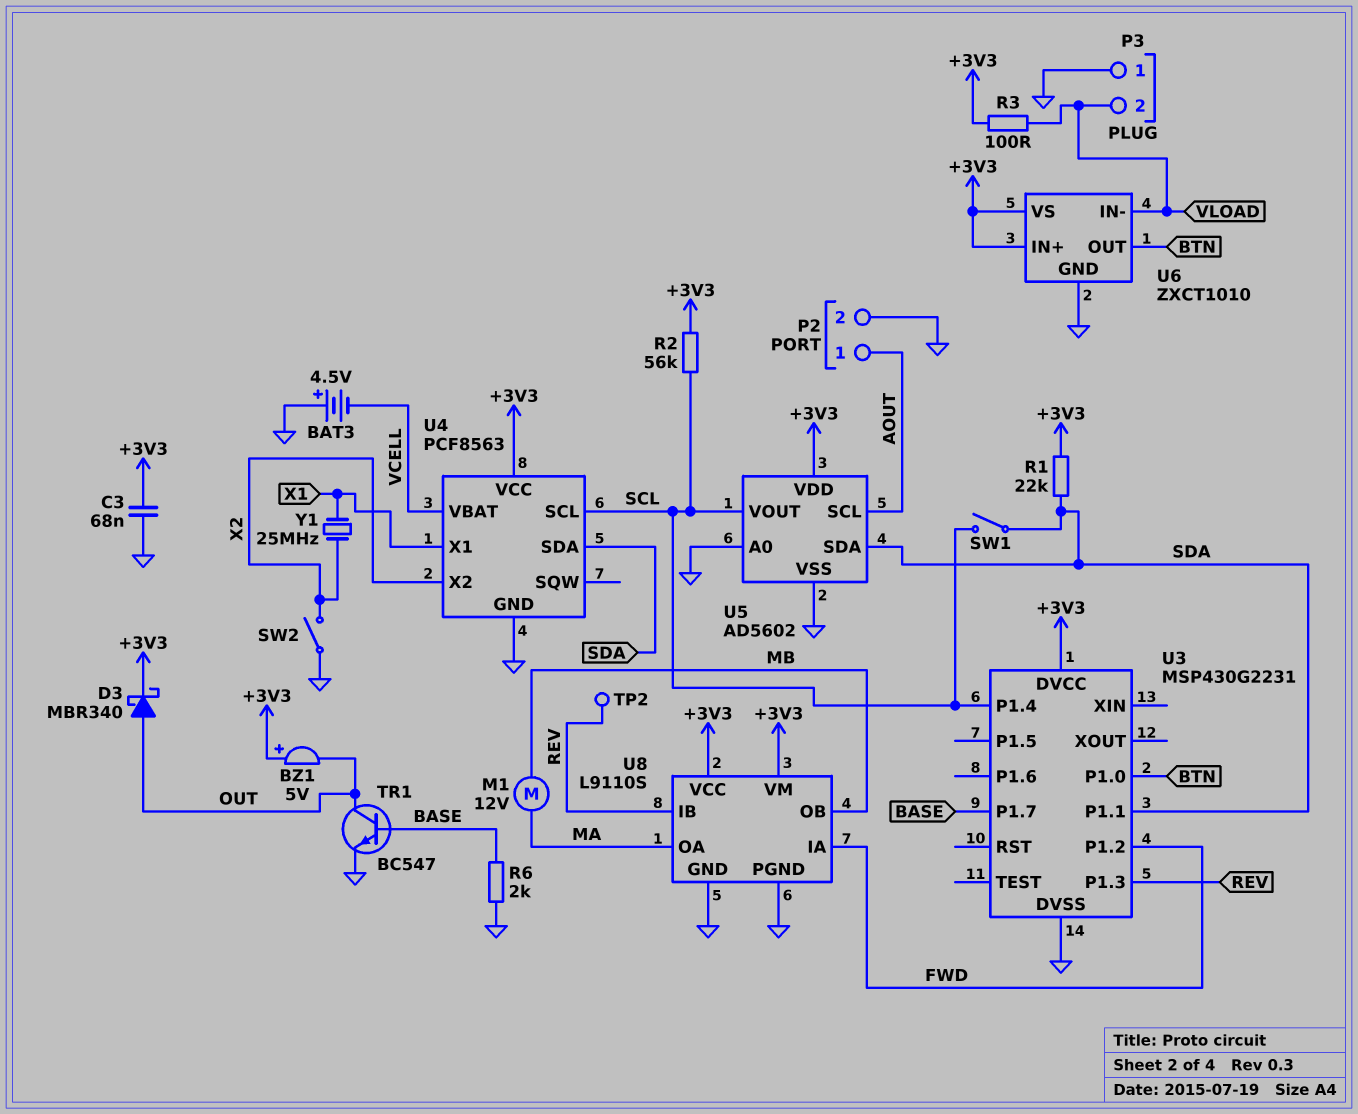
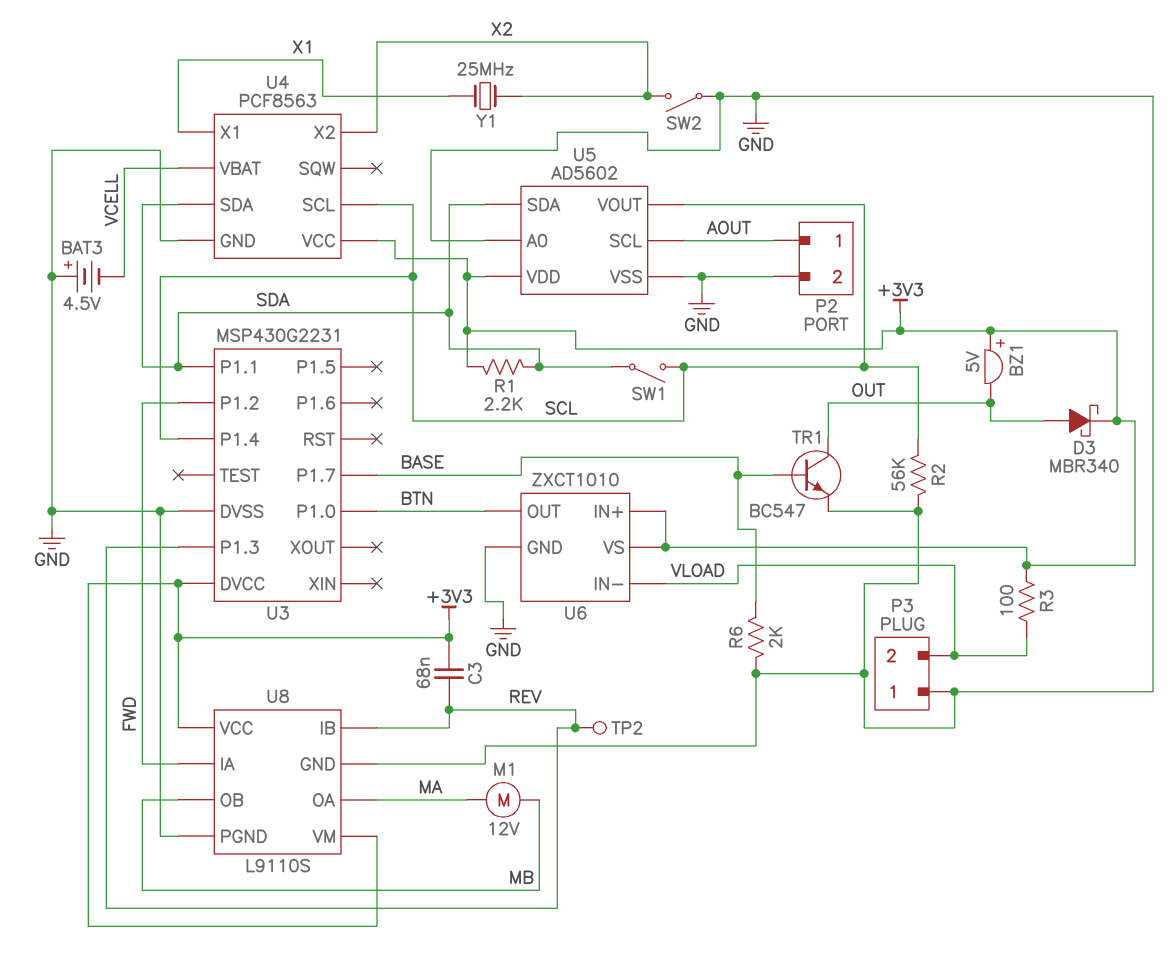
C3: 68nF (+3V3, GND) -> 68nF (+3V3, REV)
R1: 22k (+3V3, SDA) -> 2.2k (+3V3, SDA)
R2: 56k (+3V3, SCL) -> 56k (GND, SCL)

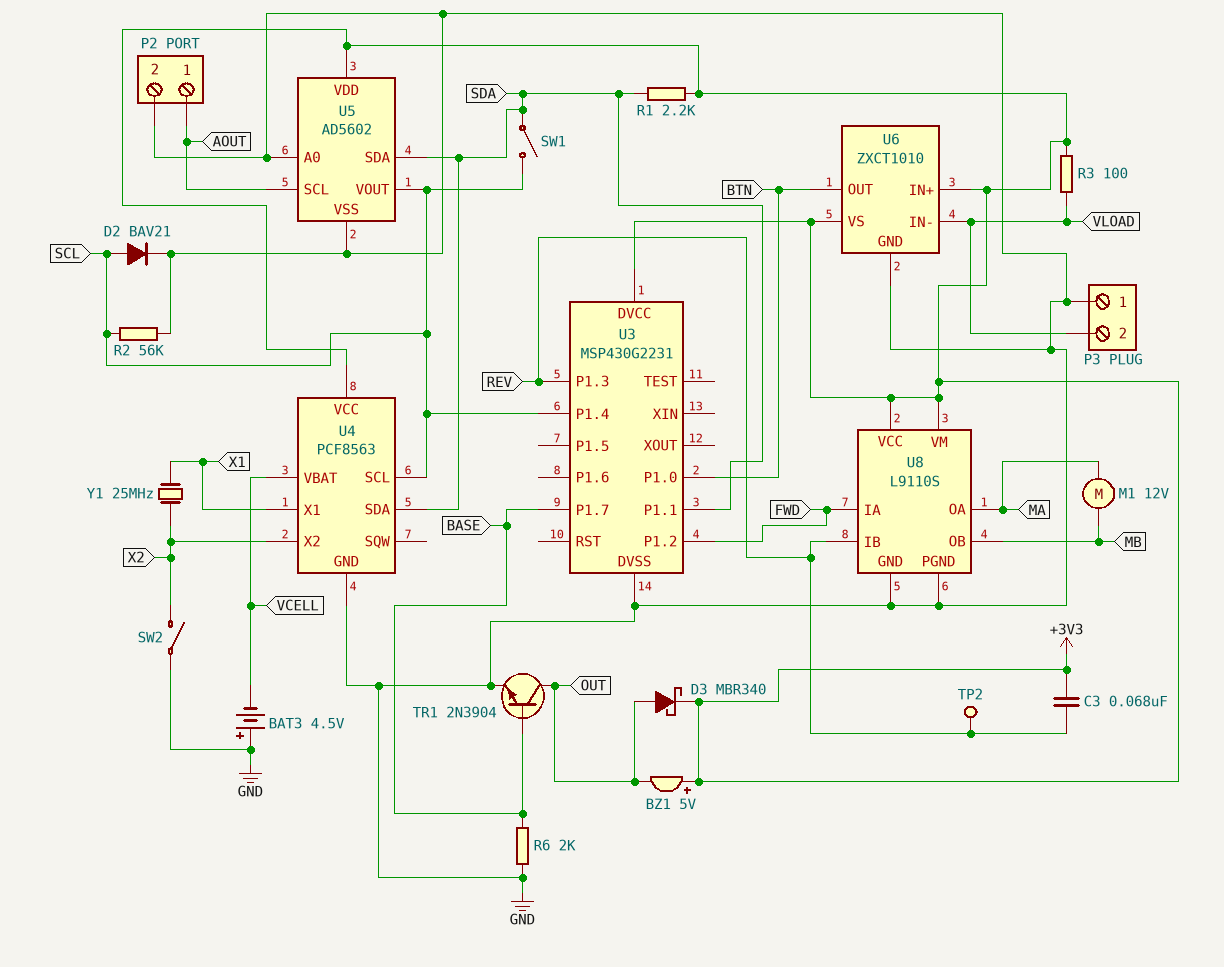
D2: none -> diode BAV21 (A SCL, K GND)
TR1: NPN BC547 (B BASE, C OUT, E GND) -> NPN 2N3904 (B BASE, C OUT, E GND)

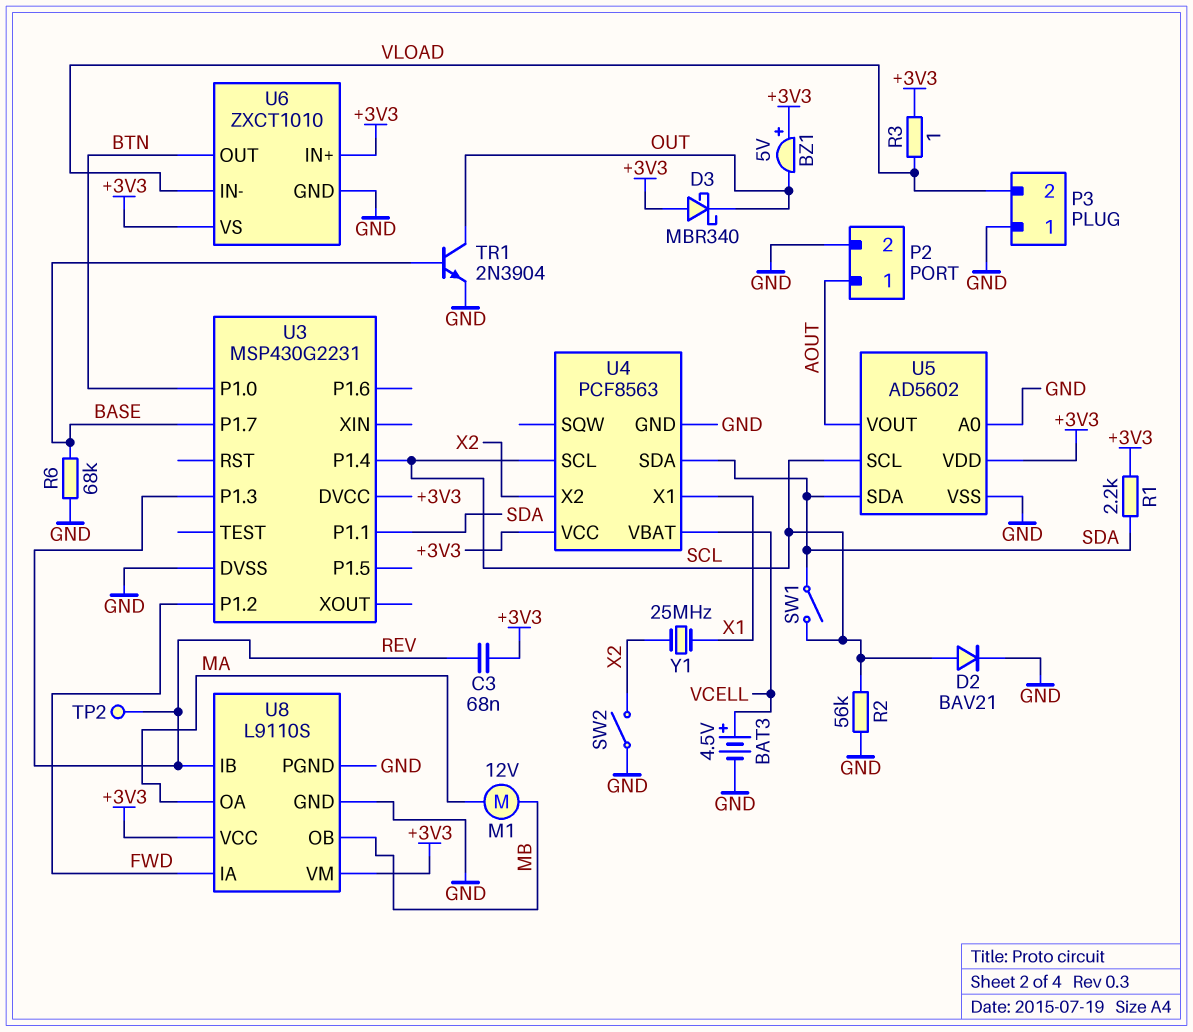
BAT3: 4.5V (plus GND, minus VCELL) -> 4.5V (plus VCELL, minus GND)
D3: schottky MBR340 (A OUT, K +3V3) -> schottky MBR340 (A +3V3, K OUT)
R3: 100 (+3V3, VLOAD) -> 1 (+3V3, VLOAD)
R6: 2k (BASE, GND) -> 68k (BASE, GND)
U5 pin SCL: AOUT -> SCL
U5 pin VOUT: SCL -> AOUT

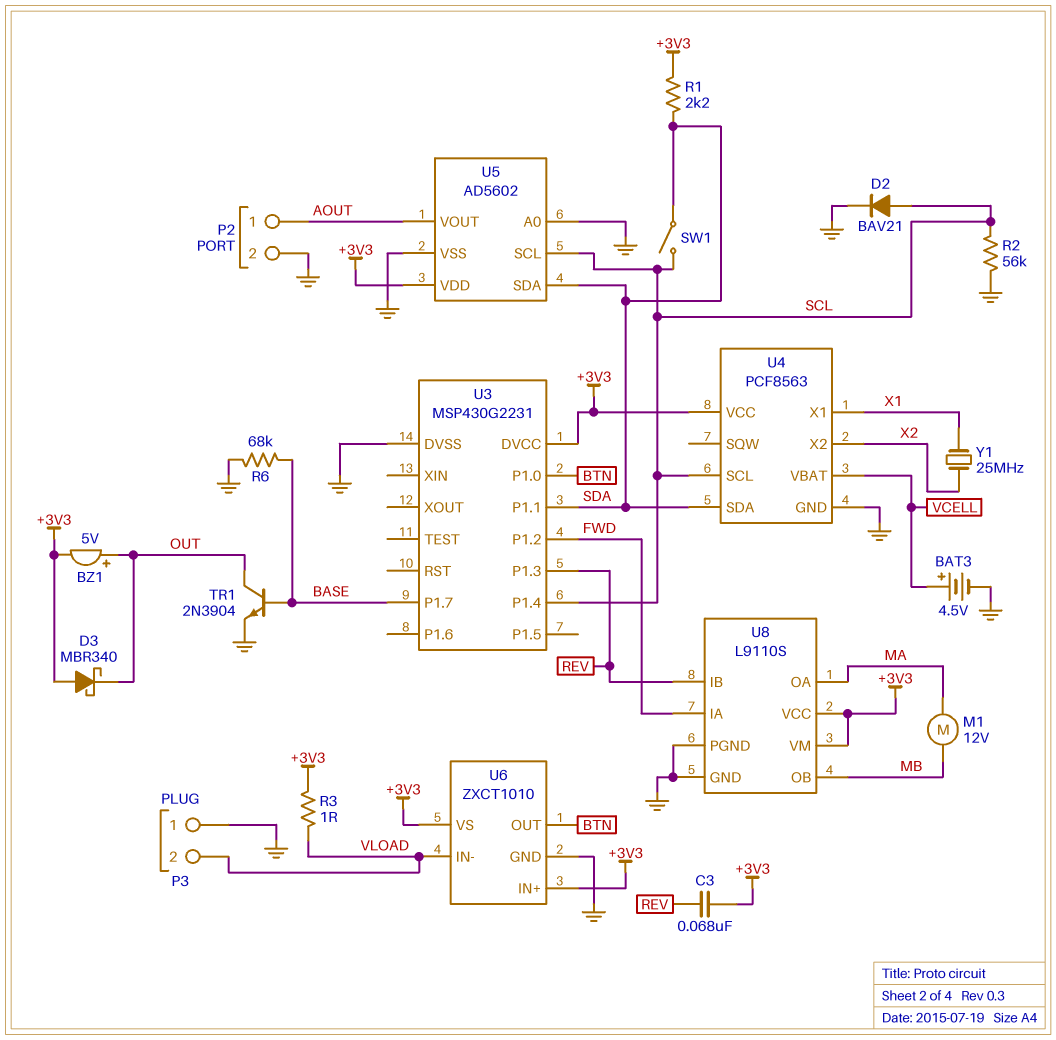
BZ1: buzzer 5V (plus +3V3, minus OUT) -> buzzer 5V (plus OUT, minus +3V3)
SW2: switch (GND, X2) -> none
TP2: test point (REV) -> none

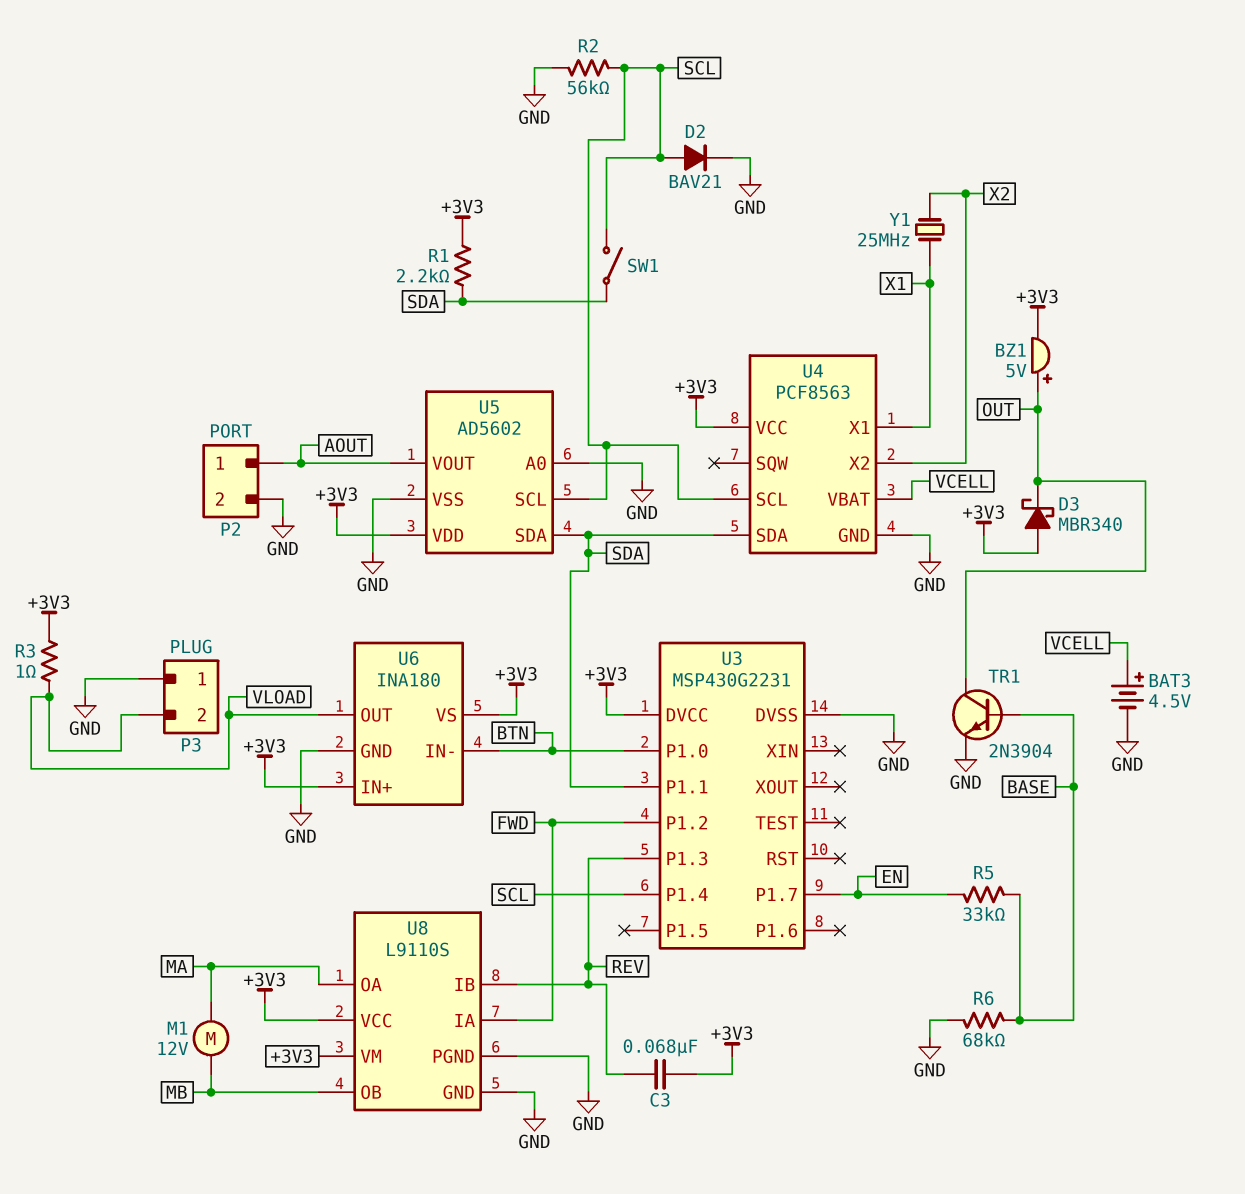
R5: none -> 33k (BASE, EN)
U3 pin P1.7: BASE -> EN
U6: ZXCT1010 -> INA180
U6 pin IN-: VLOAD -> BTN
U6 pin OUT: BTN -> VLOAD

